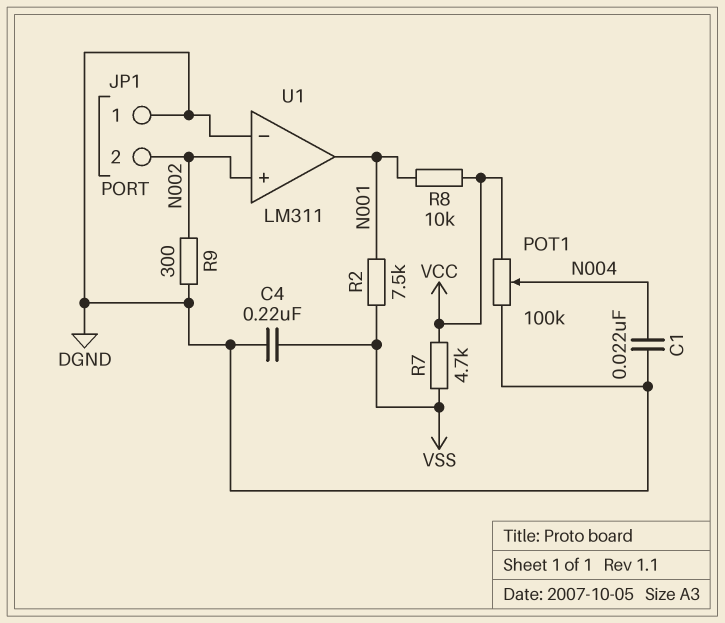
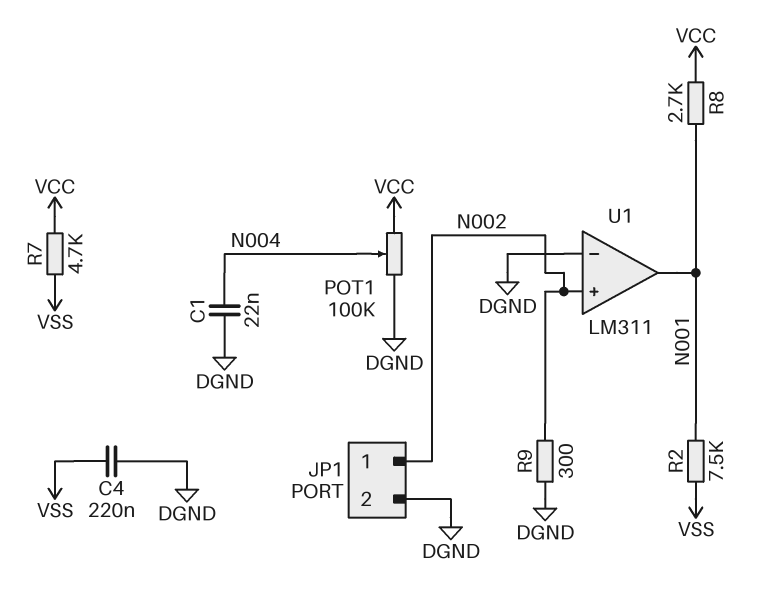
JP1 pin 1: DGND -> N002
JP1 pin 2: N002 -> DGND
R8: 10k (N001, VCC) -> 2.7k (N001, VCC)

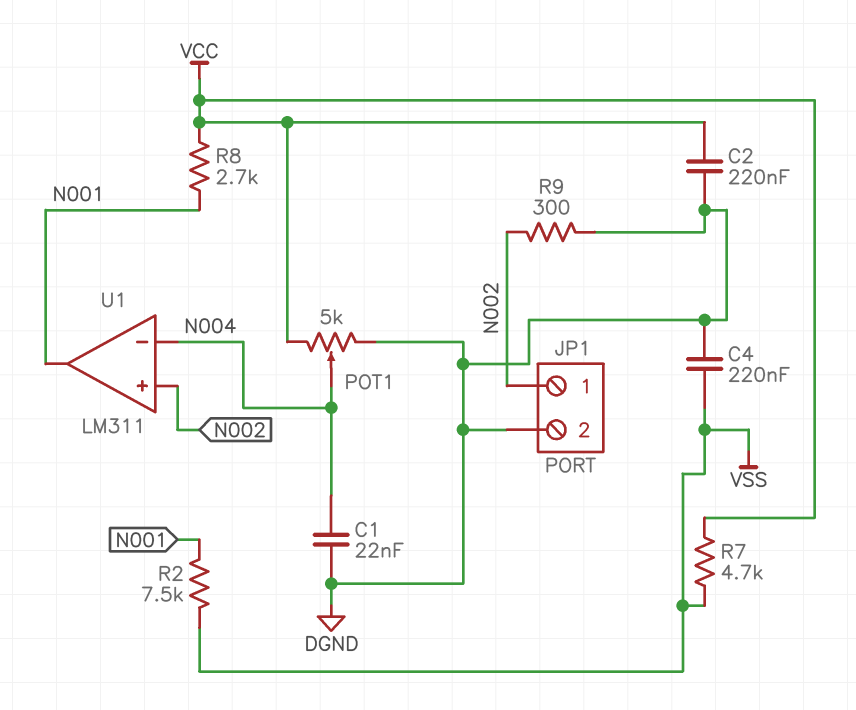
C2: none -> 220nF (DGND, VCC)
POT1: 100k (DGND, VCC, wiper N004) -> 5k (DGND, VCC, wiper N004)
U1 pin in-: DGND -> N004

